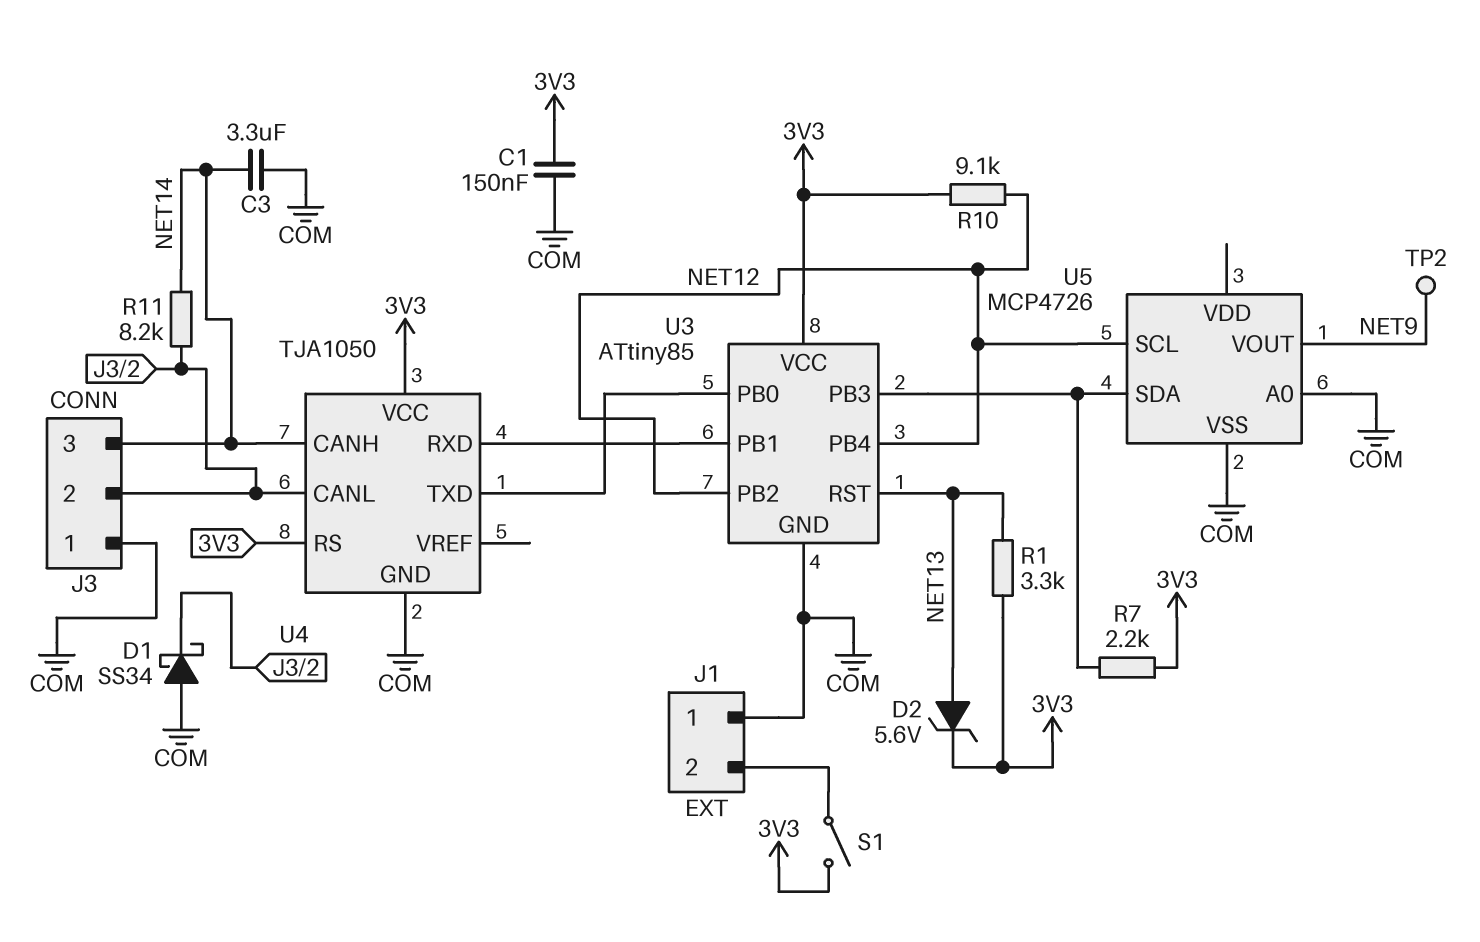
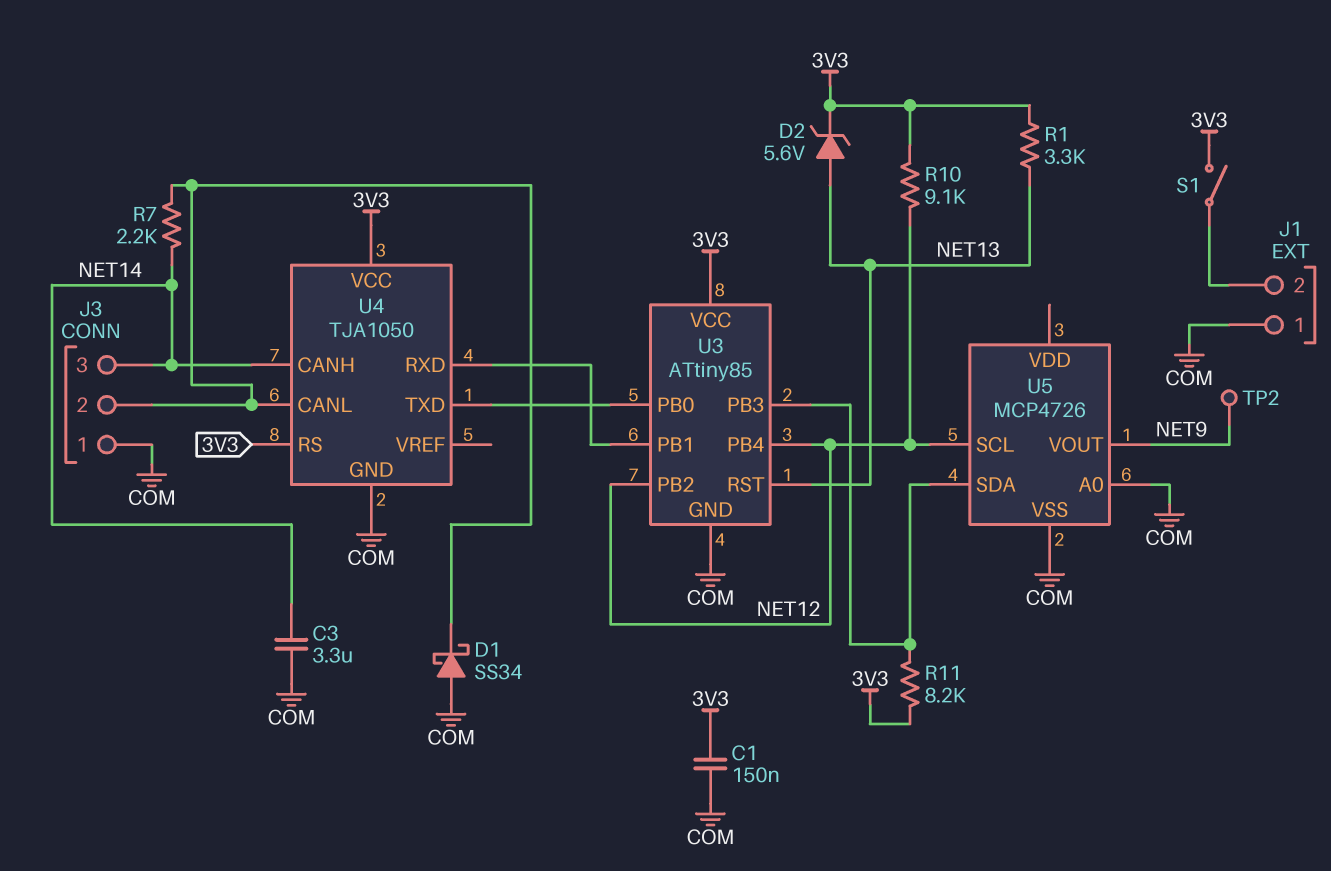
R7: 2.2k (3V3, U3/PB3) -> 2.2k (J3/2, NET14)
R11: 8.2k (J3/2, NET14) -> 8.2k (3V3, U3/PB3)

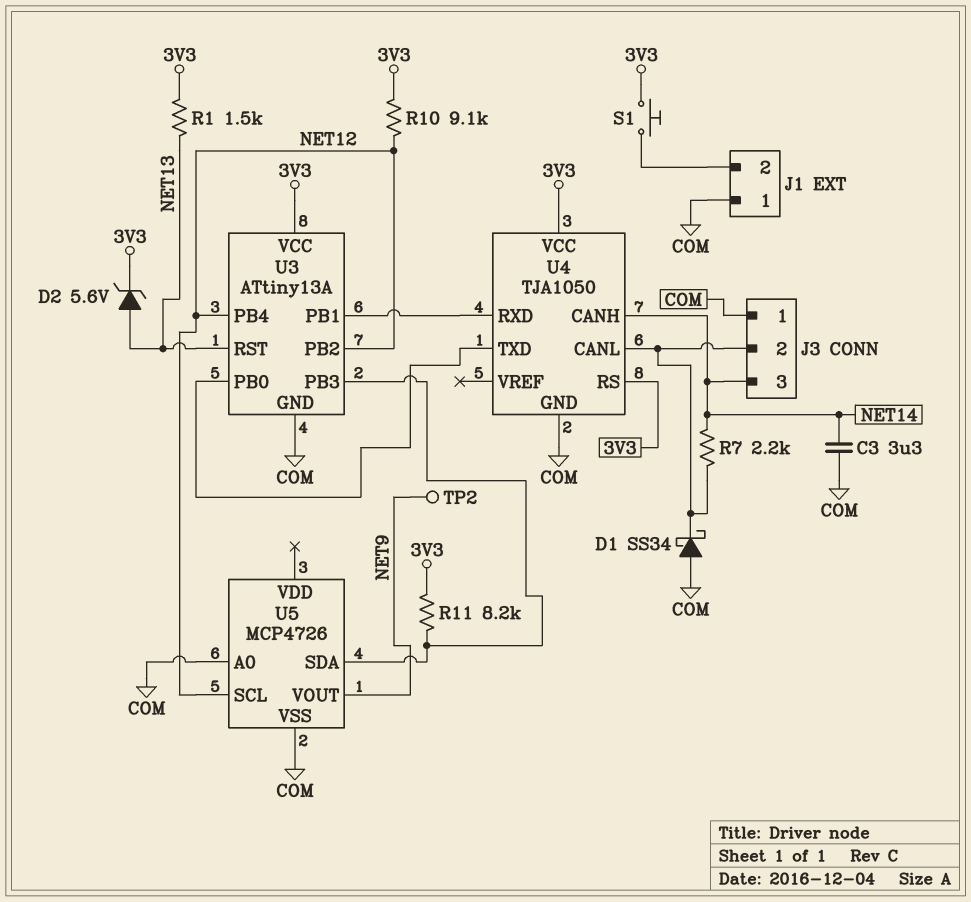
C1: 150nF (3V3, COM) -> none
R1: 3.3k (3V3, NET13) -> 1.5k (3V3, NET13)
S1: switch (3V3, J1/2) -> button (3V3, J1/2)
U3: ATtiny85 -> ATtiny13A

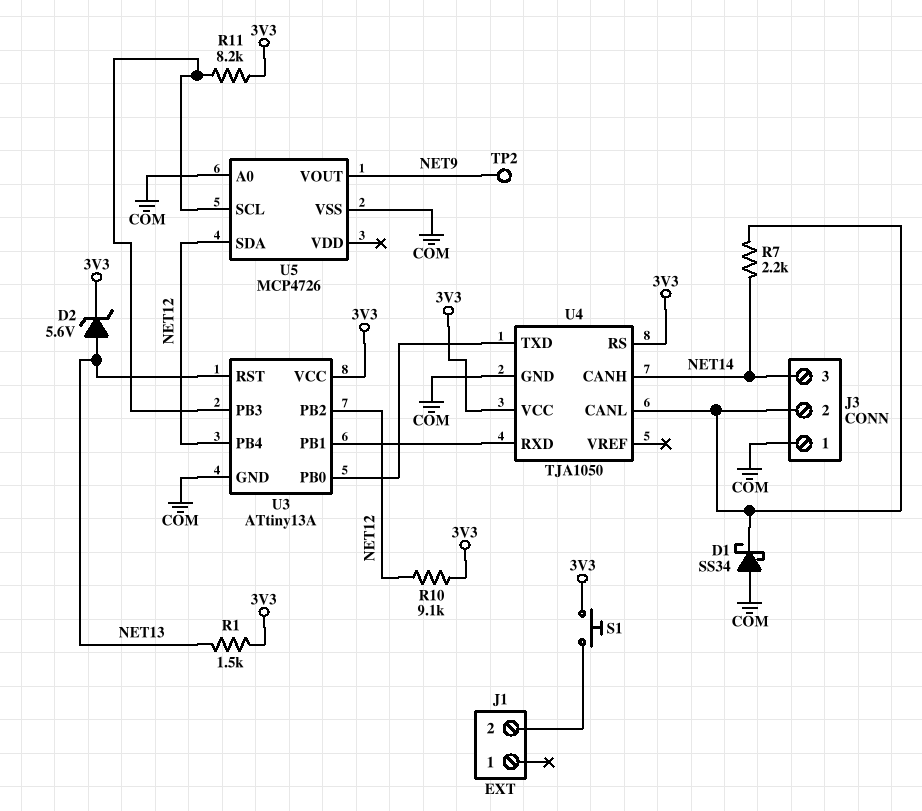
C3: 3.3uF (COM, NET14) -> none
J1 pin 1: COM -> none
U5 pin SCL: NET12 -> U3/PB3
U5 pin SDA: U3/PB3 -> NET12

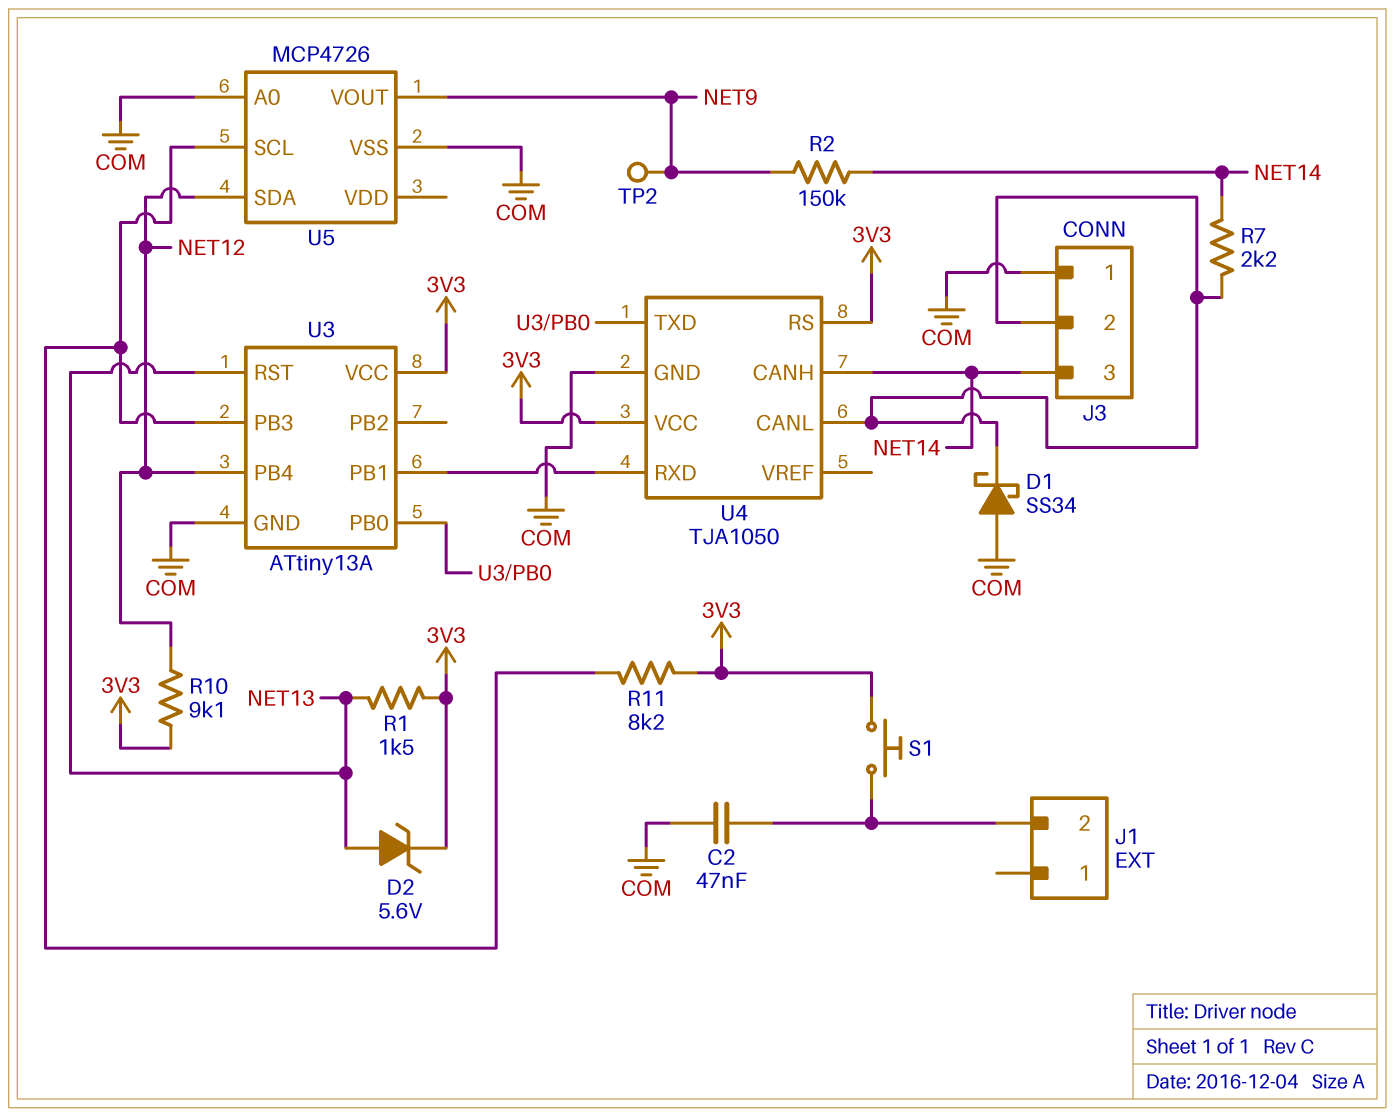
C2: none -> 47nF (COM, J1/2)
R2: none -> 150k (NET9, NET14)
U3 pin PB2: NET12 -> none

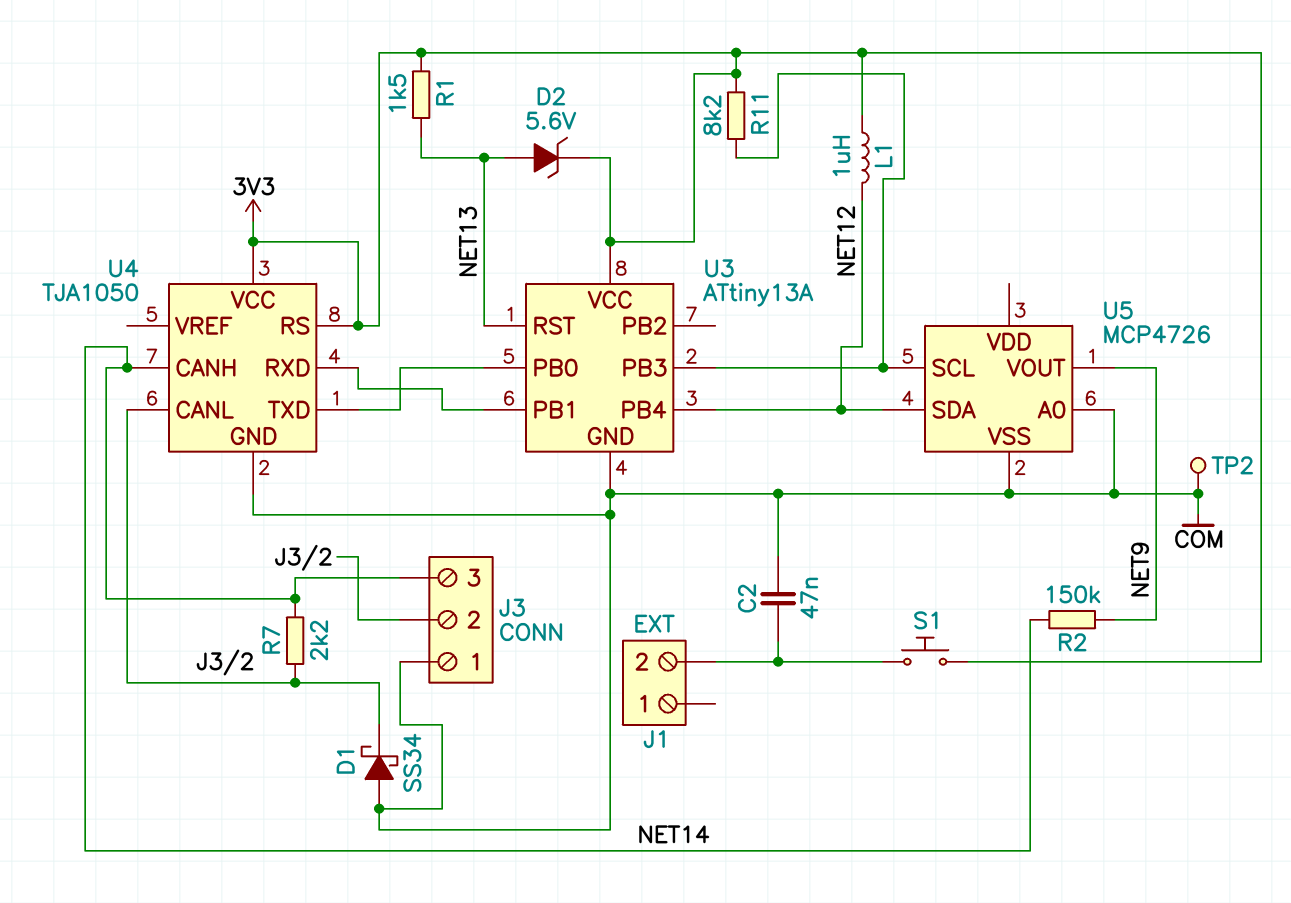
L1: none -> 1uH (3V3, NET12)
R10: 9.1k (3V3, NET12) -> none
TP2: test point (NET9) -> test point (COM)

